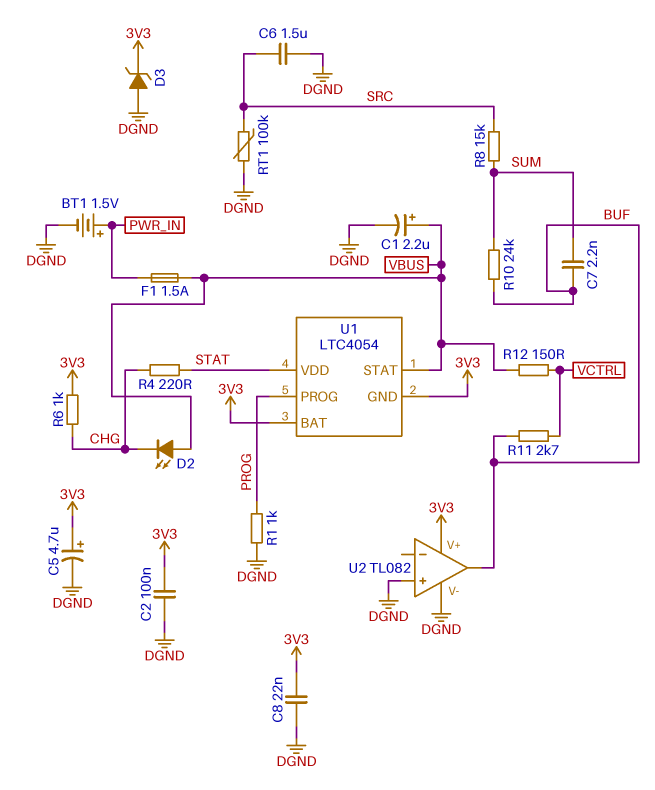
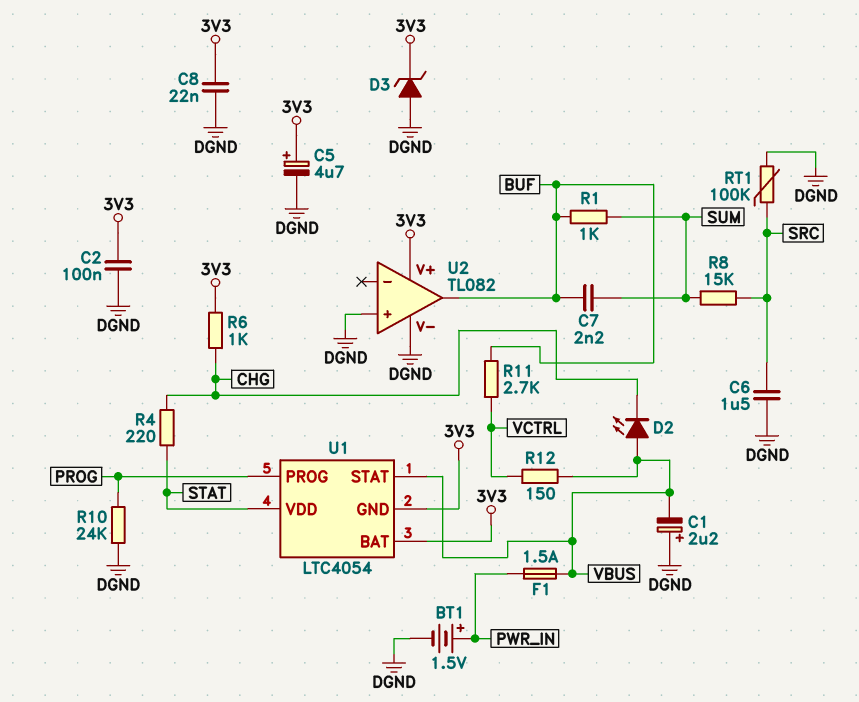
C1: 2.2uF (plus VBUS, minus DGND) -> 2.2uF (plus DGND, minus VBUS)
R1: 1k (DGND, PROG) -> 1k (BUF, SUM)
R10: 24k (BUF, SUM) -> 24k (DGND, PROG)

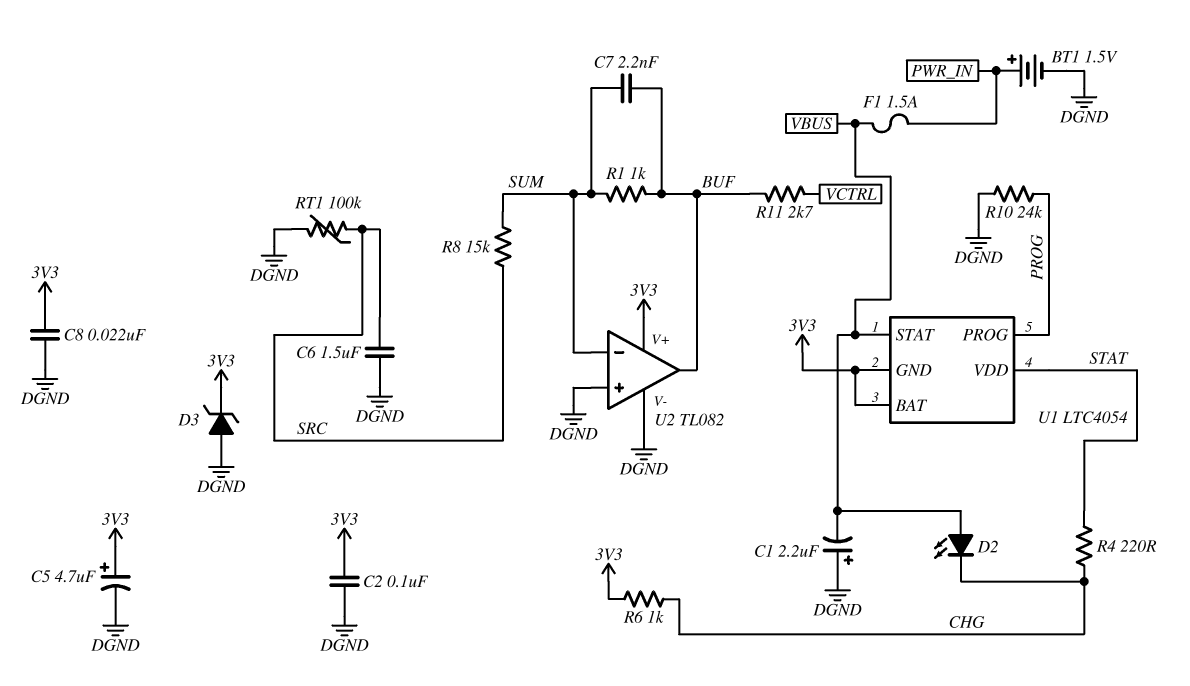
R12: 150 (VBUS, VCTRL) -> none
U2 pin in-: none -> SUM

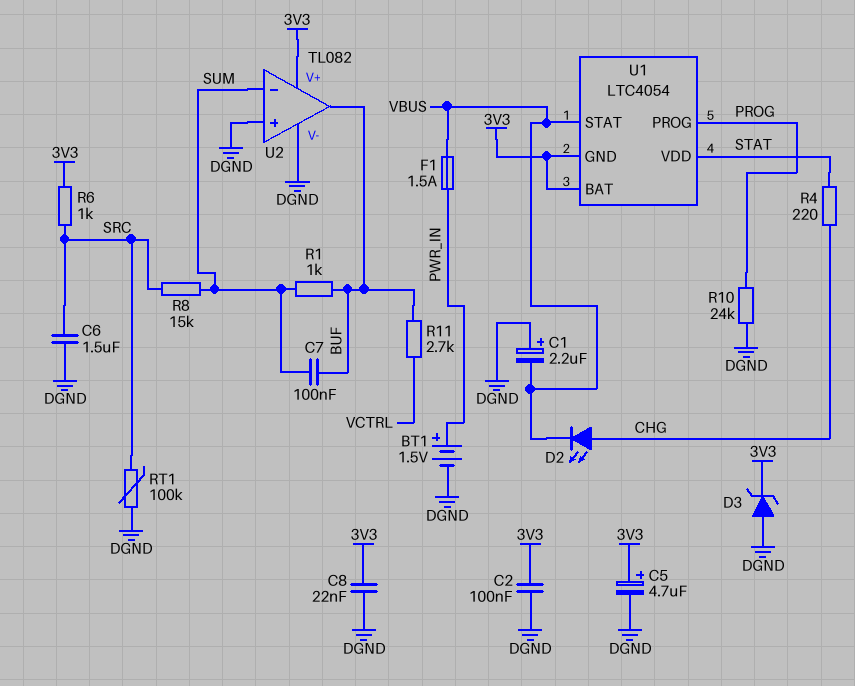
C7: 2.2nF (BUF, SUM) -> 100nF (BUF, SUM)
D2: LED (A VBUS, K CHG) -> LED (A CHG, K VBUS)
R6: 1k (3V3, CHG) -> 1k (3V3, SRC)

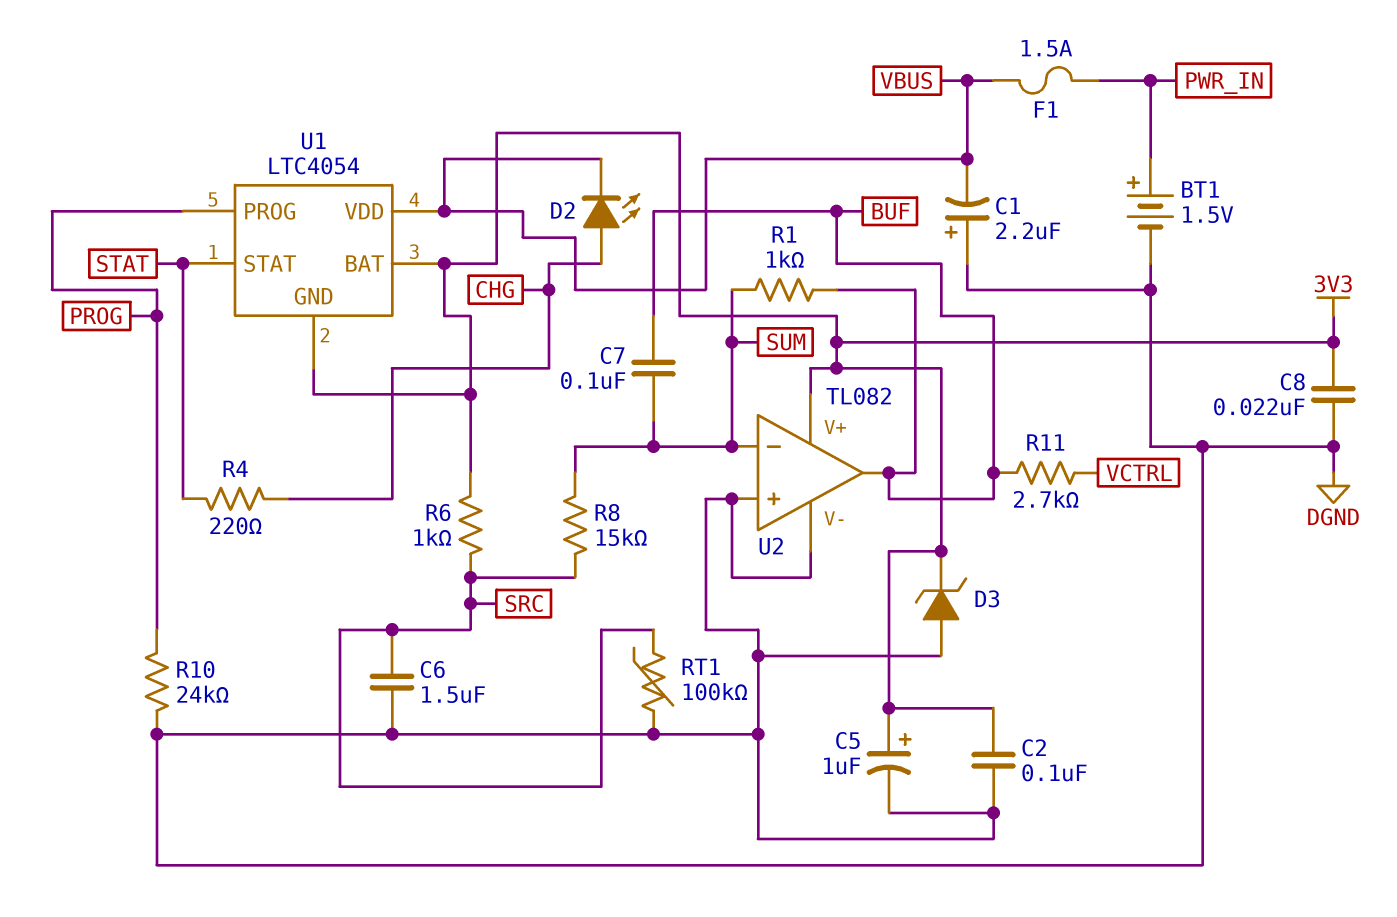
C5: 4.7uF (plus 3V3, minus DGND) -> 1uF (plus 3V3, minus DGND)
U1 pin STAT: VBUS -> STAT
U1 pin VDD: STAT -> VBUS

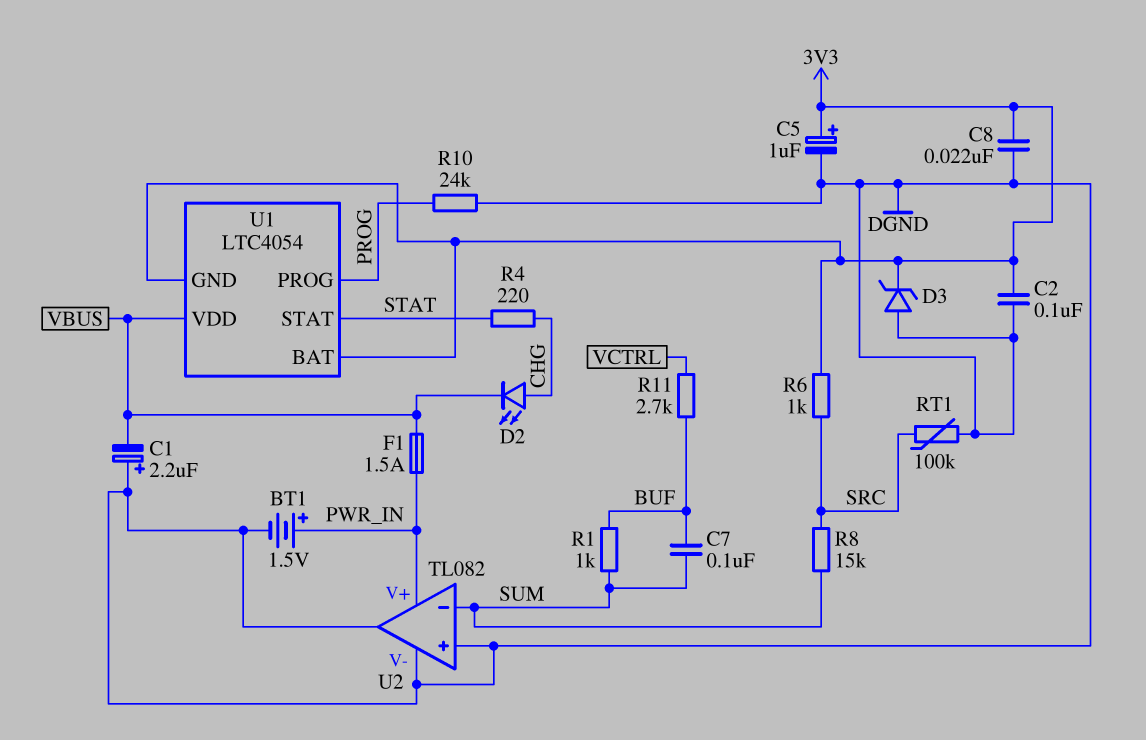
C6: 1.5uF (DGND, SRC) -> none
U2 pin V+: 3V3 -> PWR_IN
U2 pin out: BUF -> DGND

